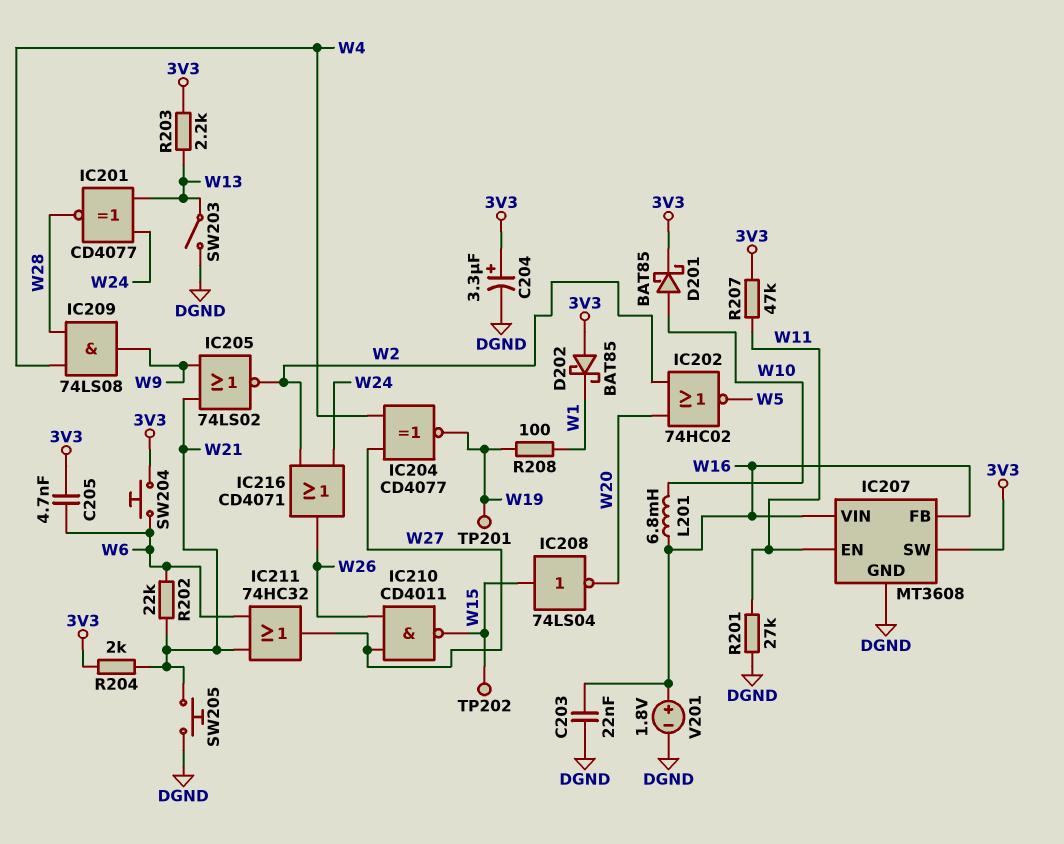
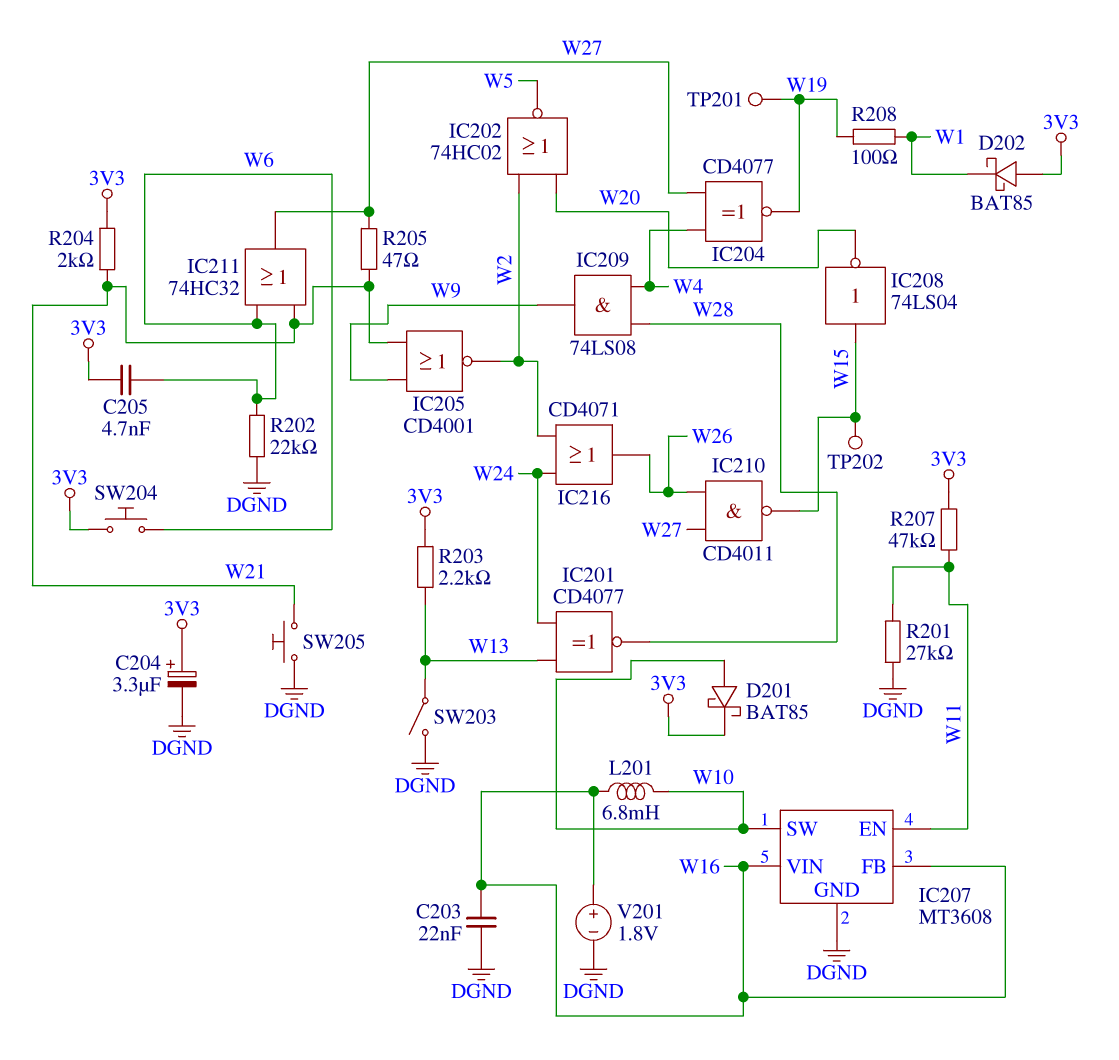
IC205: NOR 74LS02 (in W9, in W21, out W2) -> NOR CD4001 (in W9, in W21, out W2)
IC207 pin SW: 3V3 -> W10
R202: 22k (W6, W21) -> 22k (DGND, W6)
R205: none -> 47 (W21, W27)

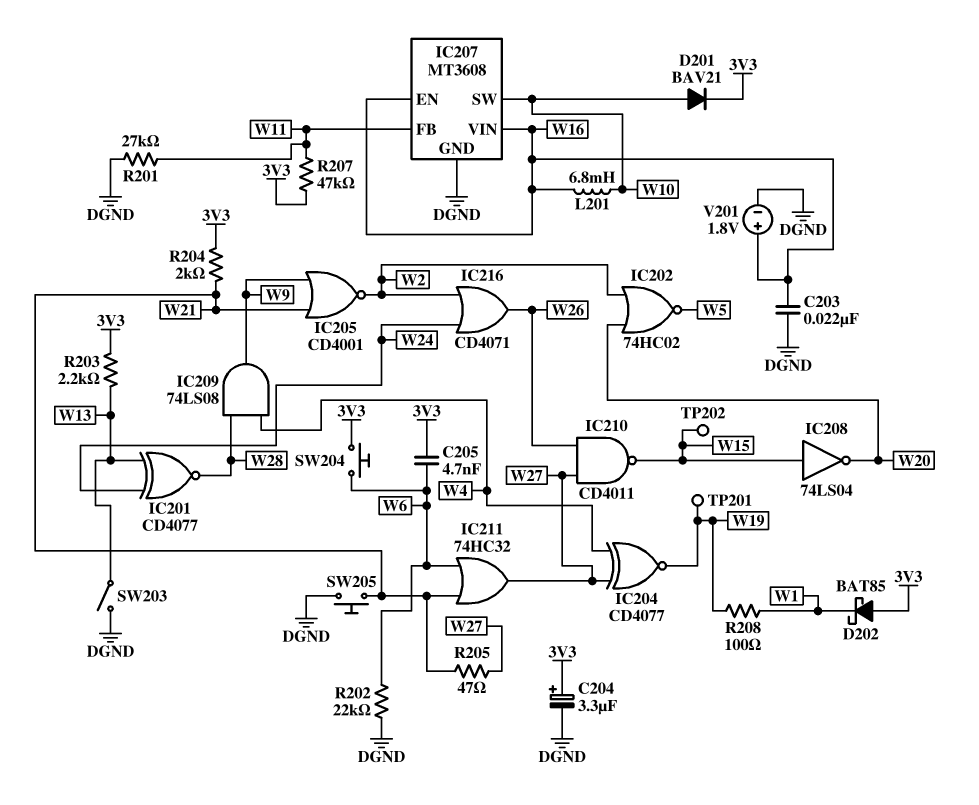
D201: schottky BAT85 (A W10, K 3V3) -> diode BAV21 (A W10, K 3V3)
IC207 pin EN: W11 -> W16
IC207 pin FB: W16 -> W11

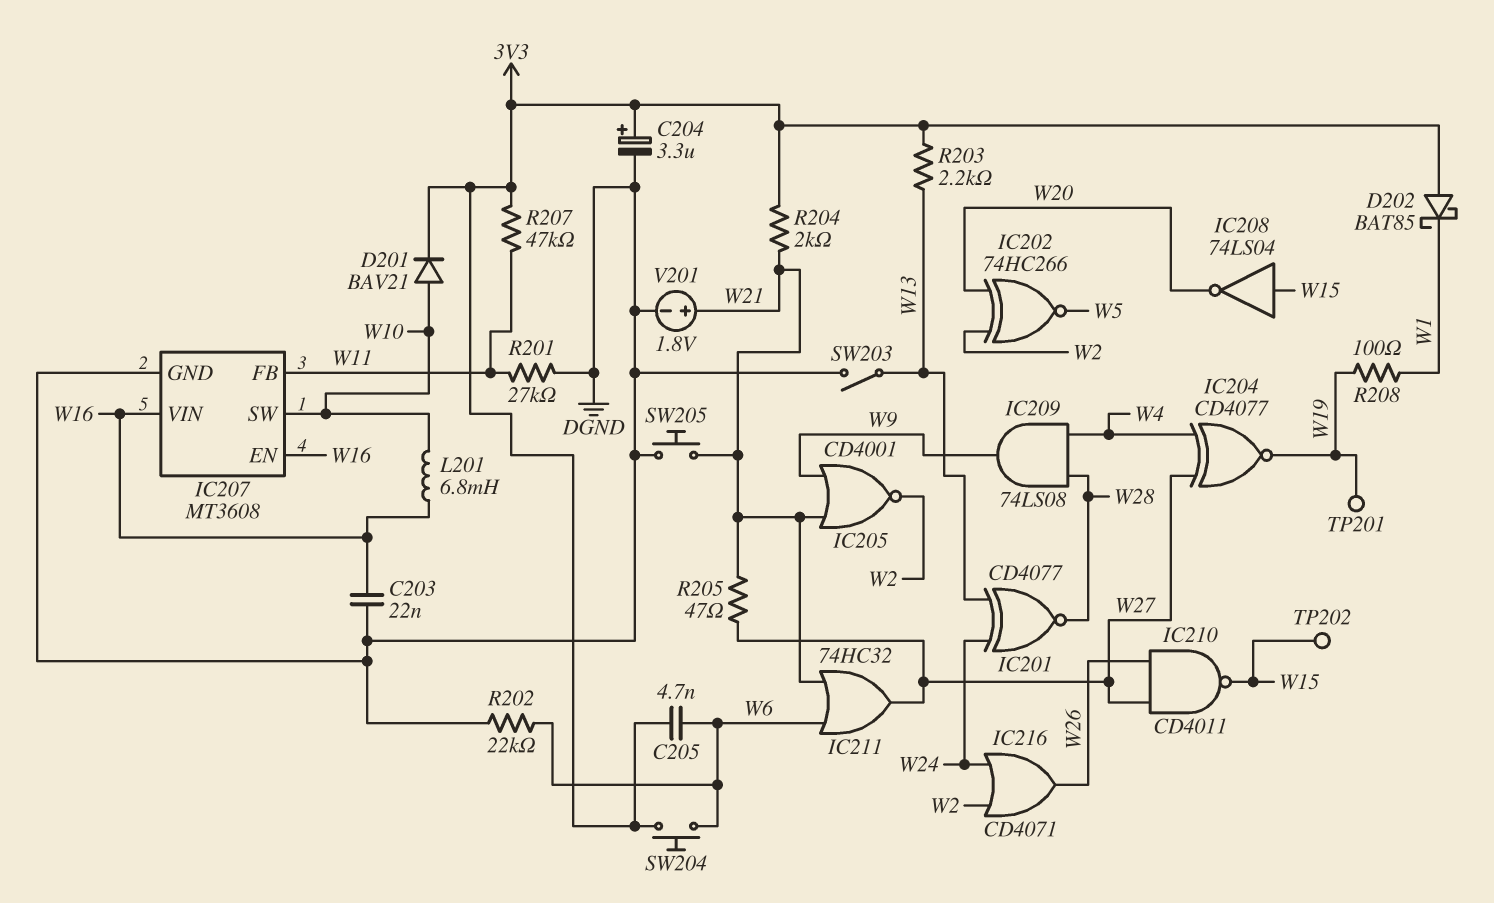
IC202: NOR 74HC02 (in W2, in W20, out W5) -> XNOR 74HC266 (in W2, in W20, out W5)
V201: 1.8V (plus W16, minus DGND) -> 1.8V (plus W21, minus DGND)

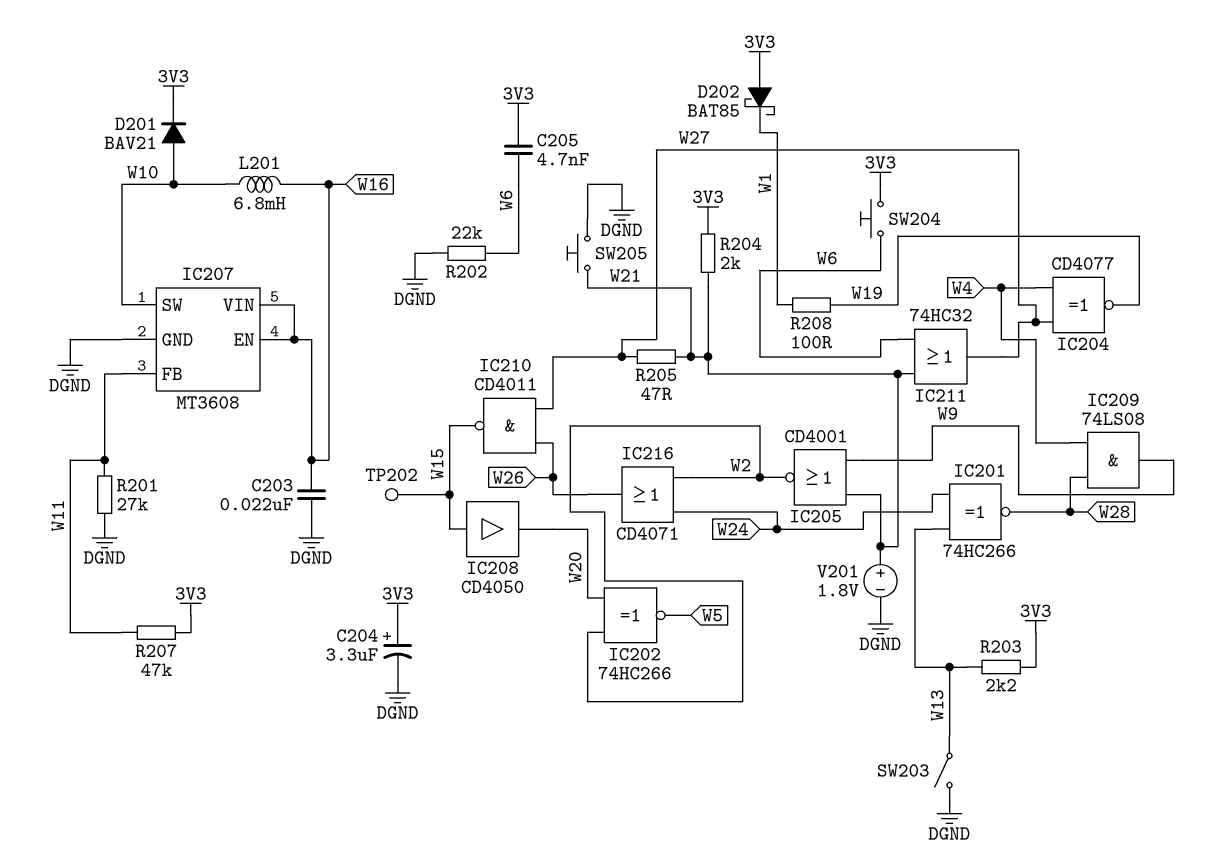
IC201: XNOR CD4077 (in W13, in W24, out W28) -> XNOR 74HC266 (in W13, in W24, out W28)
IC208: NOT 74LS04 (in W15, out W20) -> buffer CD4050 (in W15, out W20)
TP201: test point (W19) -> none

